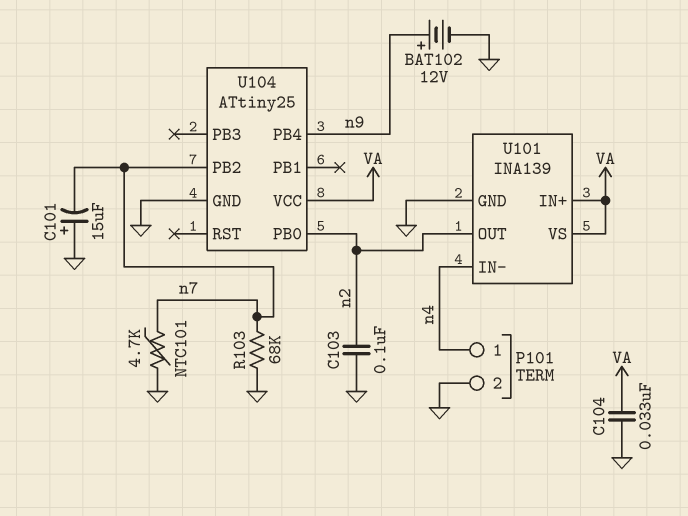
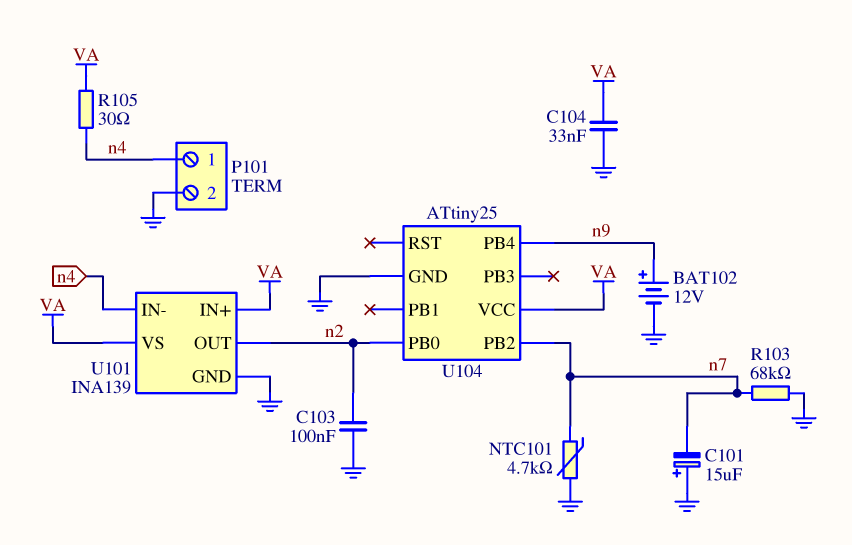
R105: none -> 30 (VA, n4)

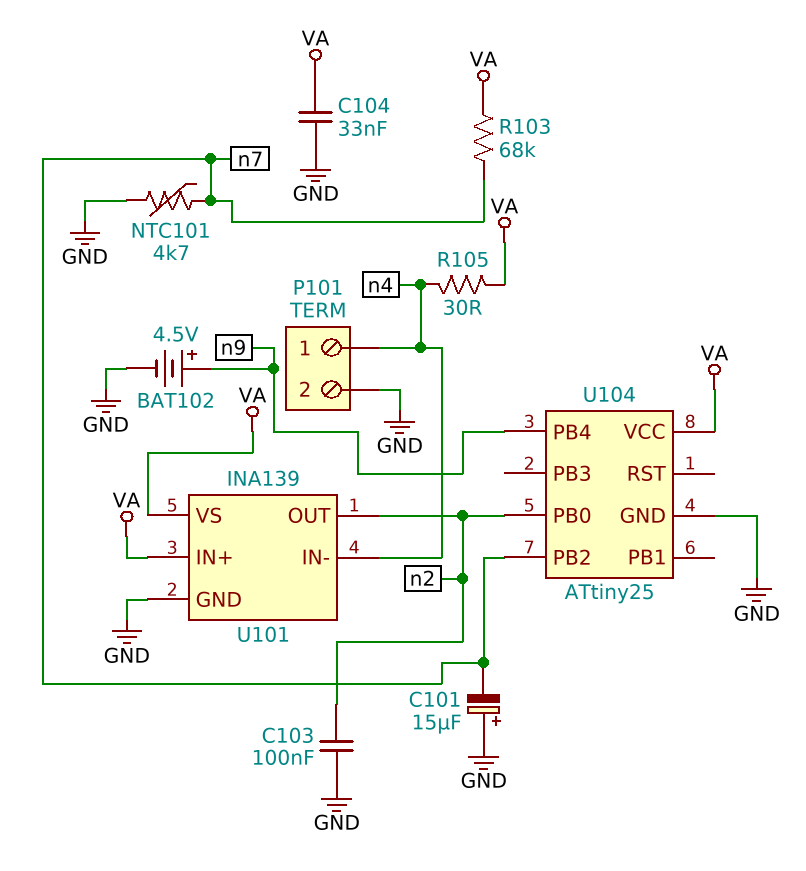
BAT102: 12V (plus n9, minus GND) -> 4.5V (plus n9, minus GND)
R103: 68k (GND, n7) -> 68k (VA, n7)

